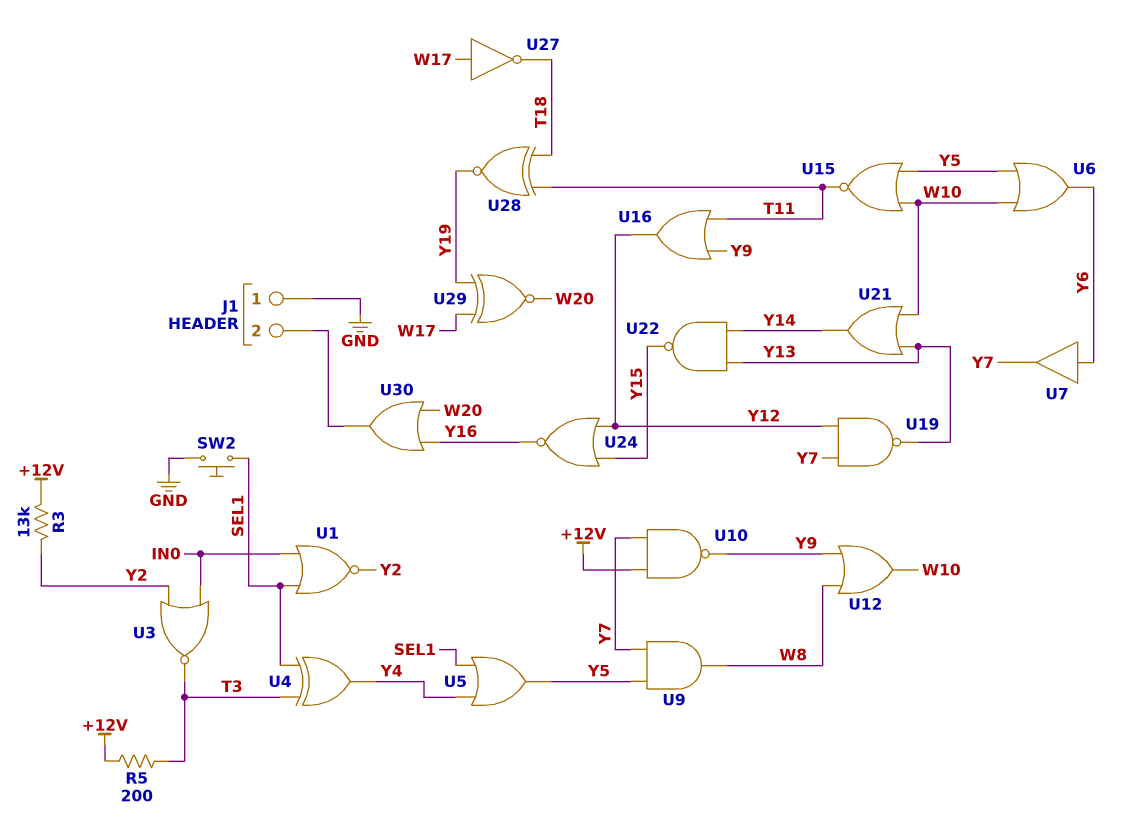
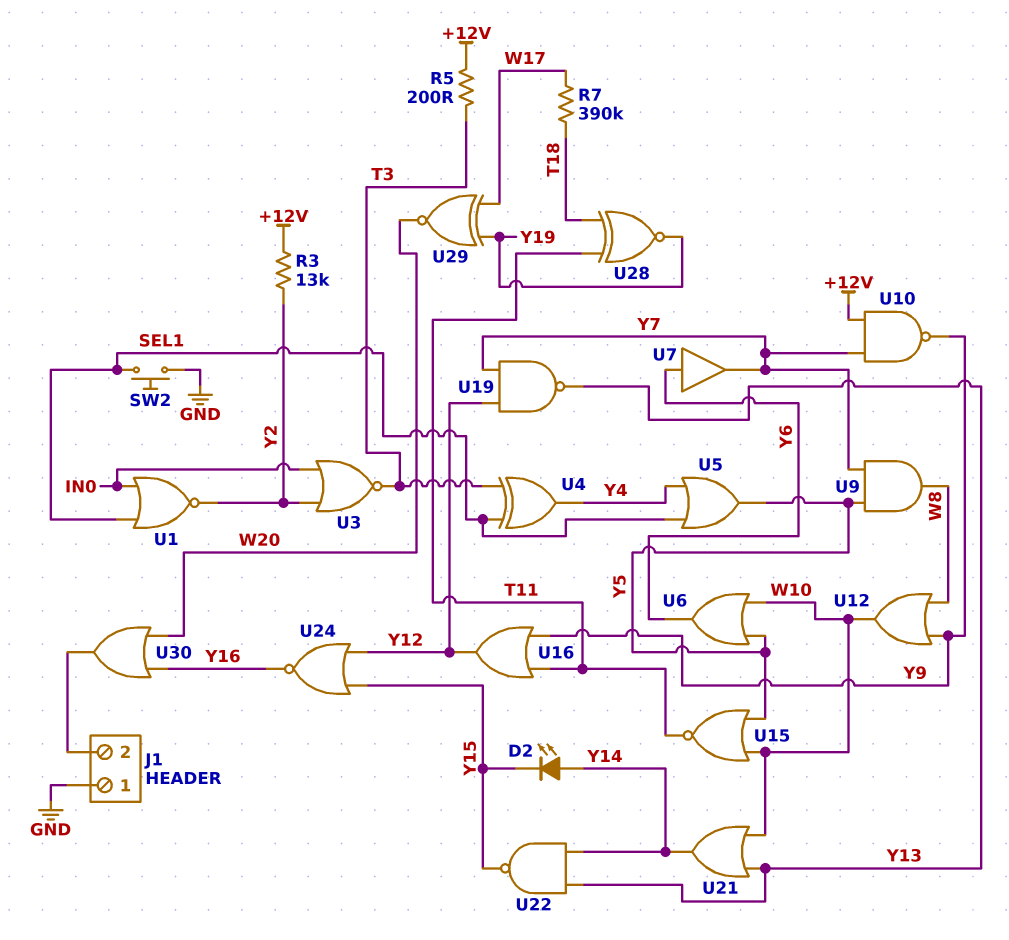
D2: none -> LED (A Y14, K Y15)
R7: none -> 390k (T18, W17)
U27: NOT (in W17, out T18) -> none

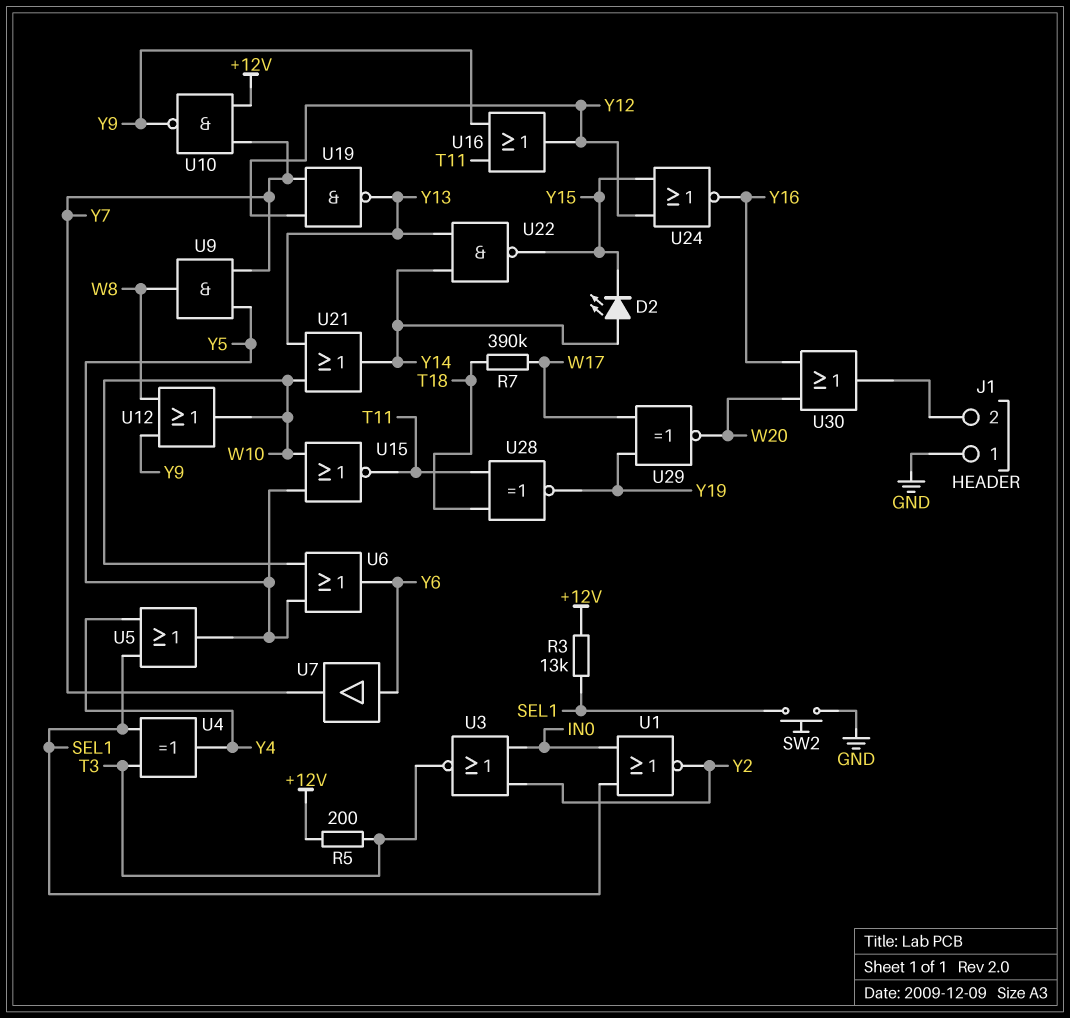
R3: 13k (+12V, Y2) -> 13k (+12V, SEL1)

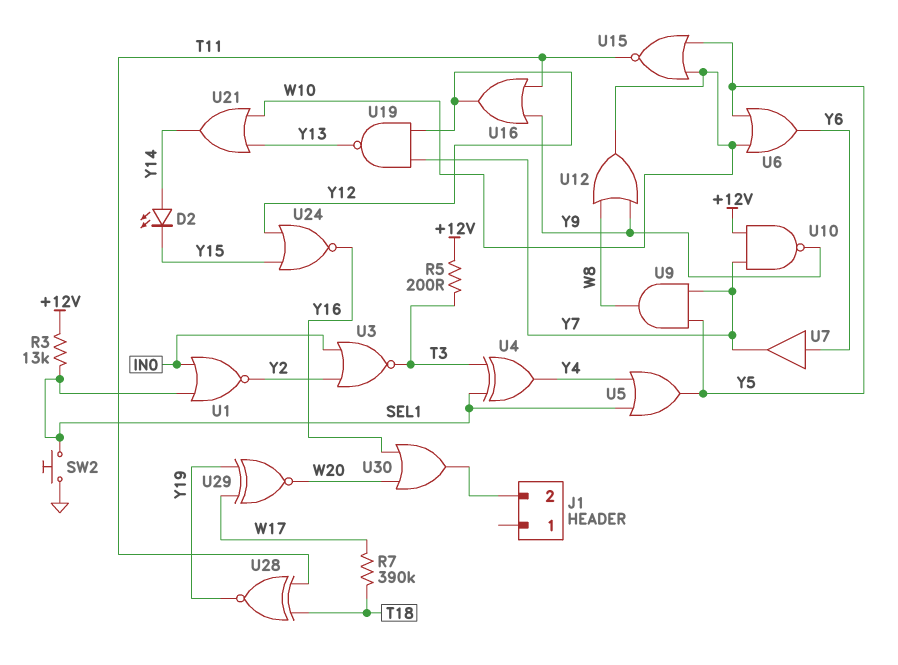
J1 pin 1: GND -> none
U22: NAND (in Y13, in Y14, out Y15) -> none

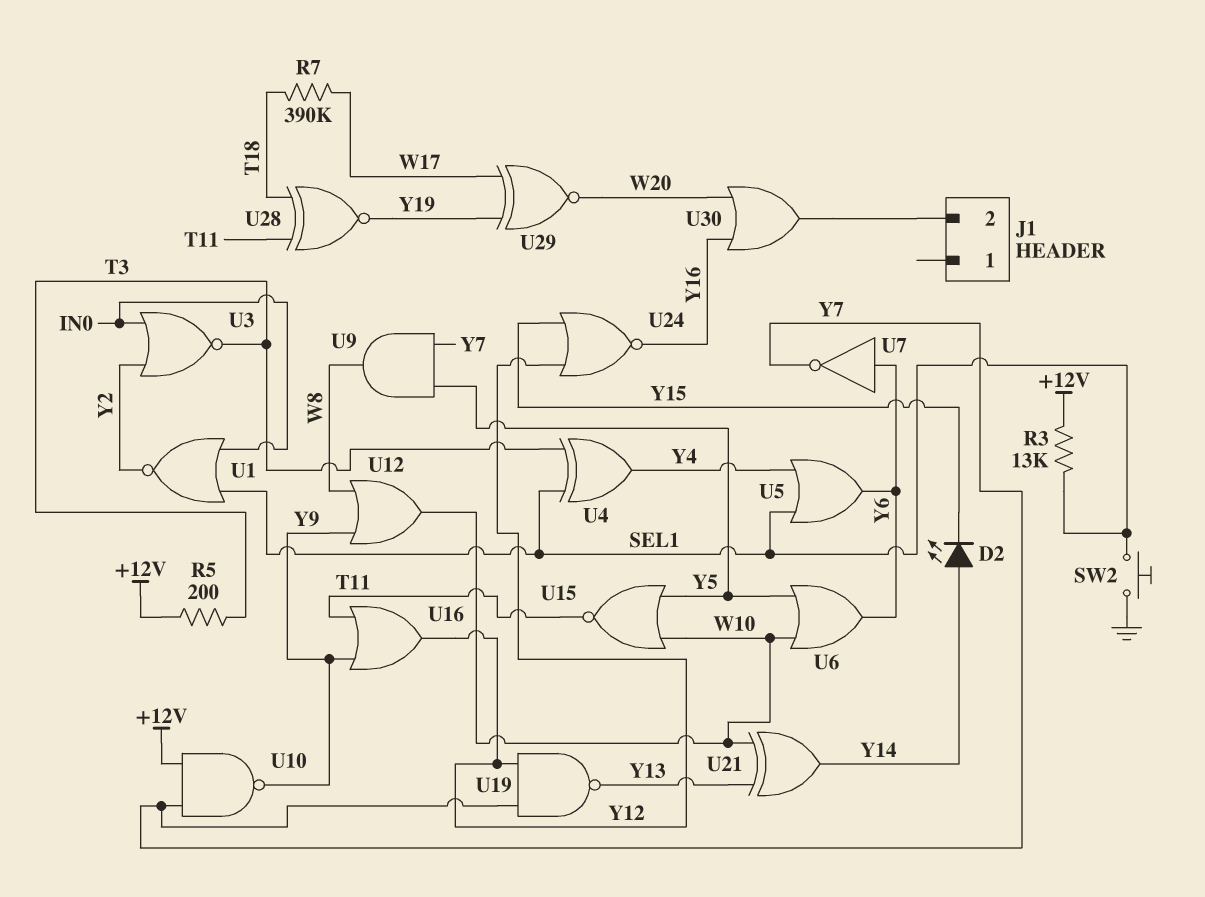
U5: OR (in SEL1, in Y4, out Y5) -> OR (in SEL1, in Y4, out Y6)
U7: buffer (in Y6, out Y7) -> NOT (in Y6, out Y7)
U21: OR (in W10, in Y13, out Y14) -> XOR (in W10, in Y13, out Y14)

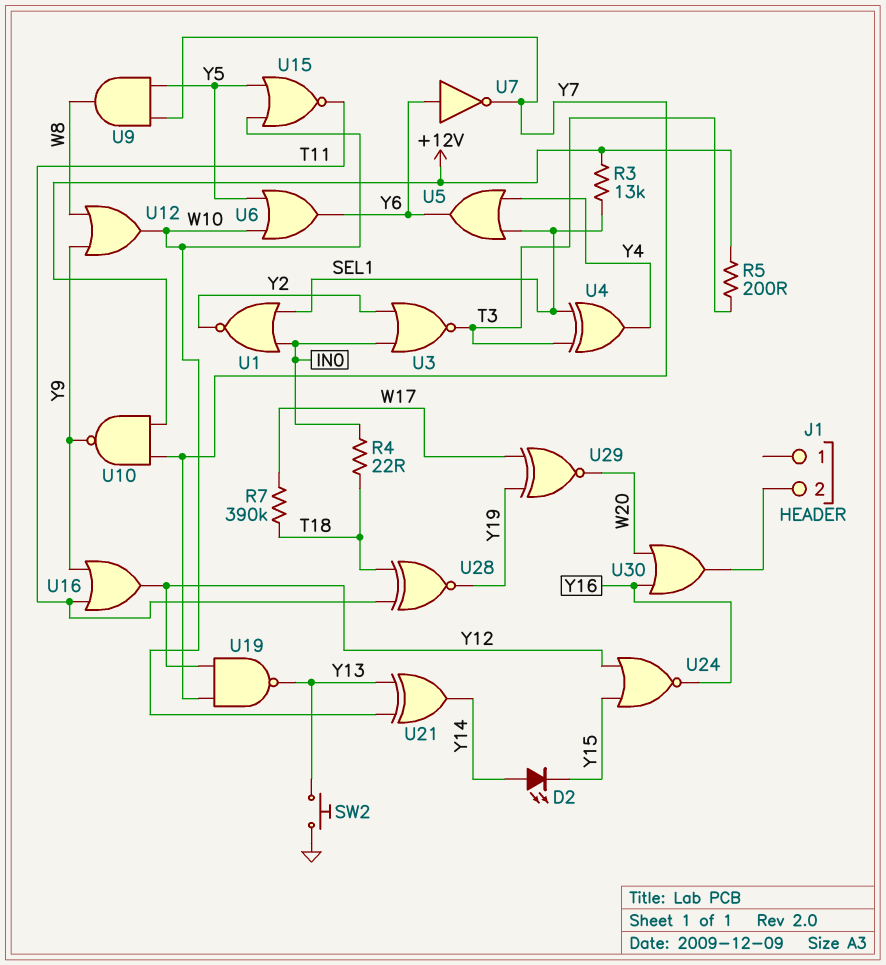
R4: none -> 22 (IN0, T18)
SW2: button (GND, SEL1) -> button (GND, Y13)

